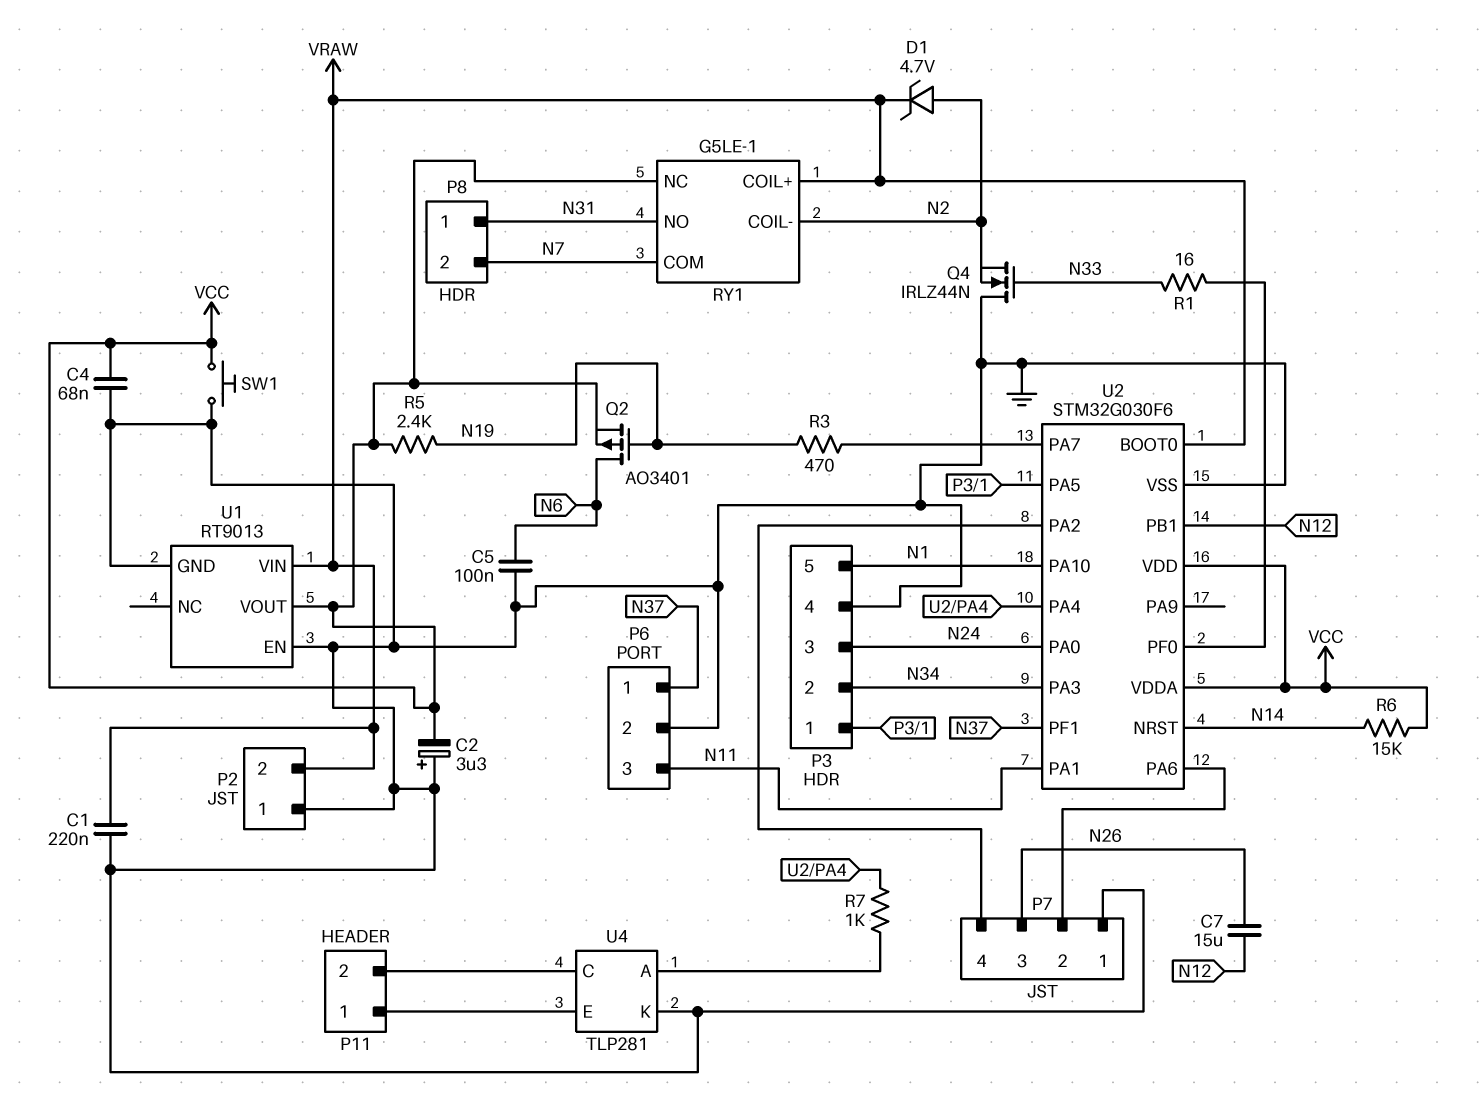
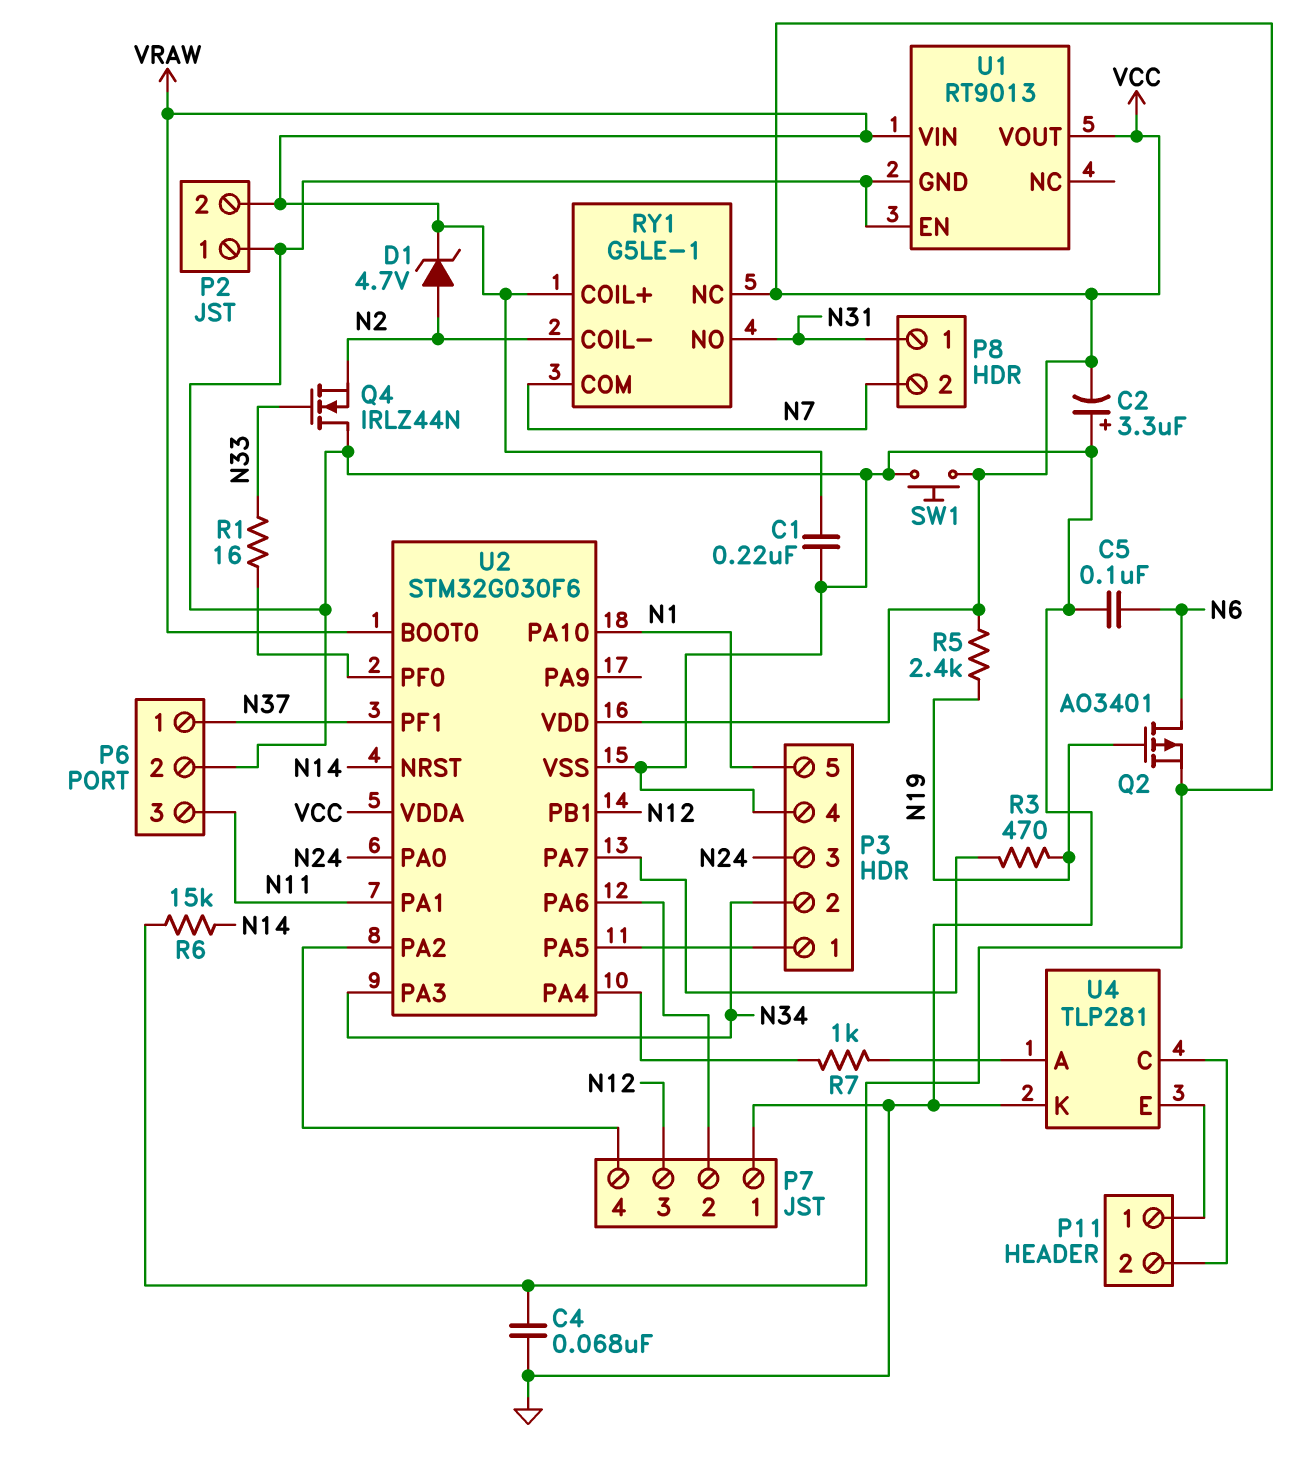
C7: 15uF (N12, N26) -> none
P7 pin 3: N26 -> N12

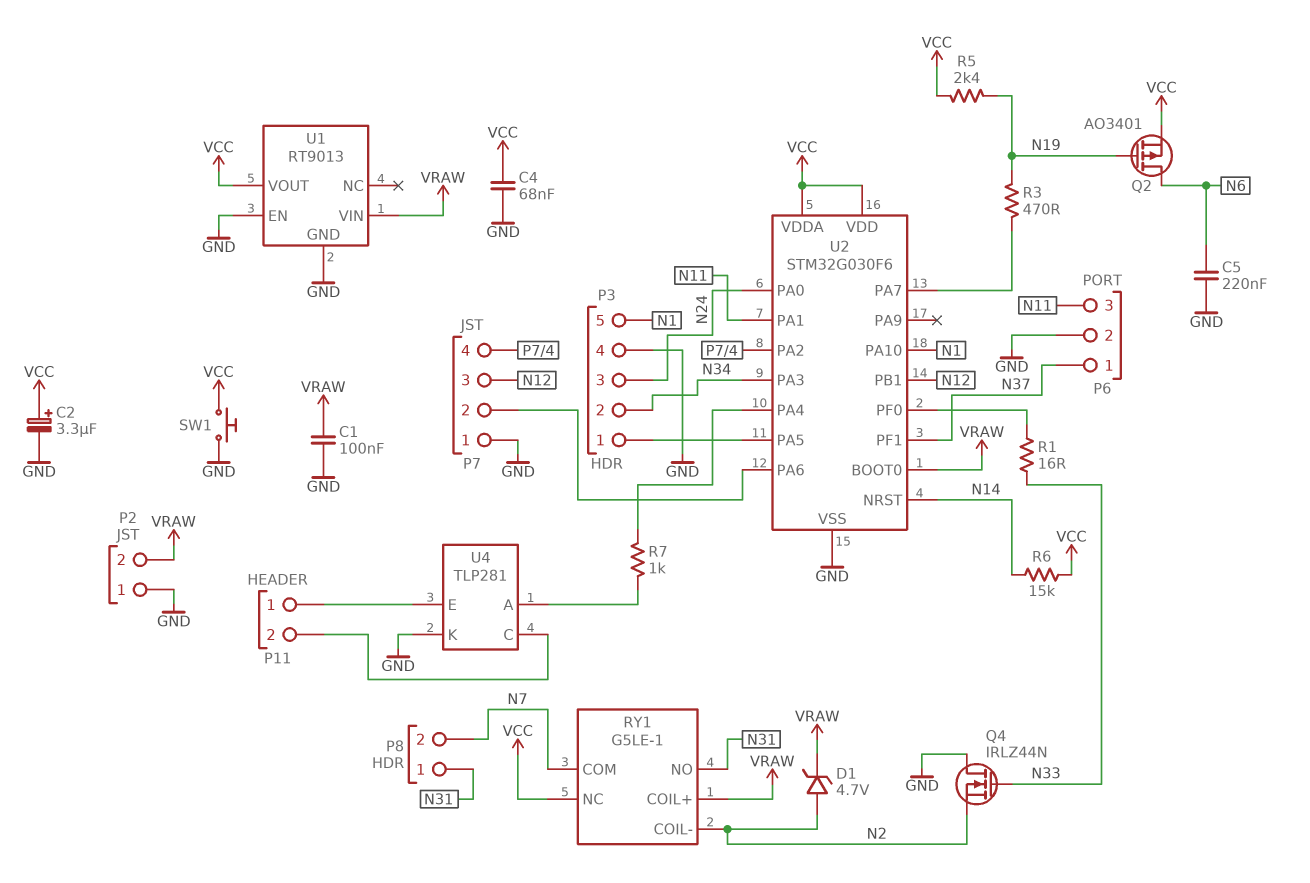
C1: 220nF (GND, VRAW) -> 100nF (GND, VRAW)
C2: 3.3uF (plus GND, minus VCC) -> 3.3uF (plus VCC, minus GND)
C5: 100nF (GND, N6) -> 220nF (GND, N6)

